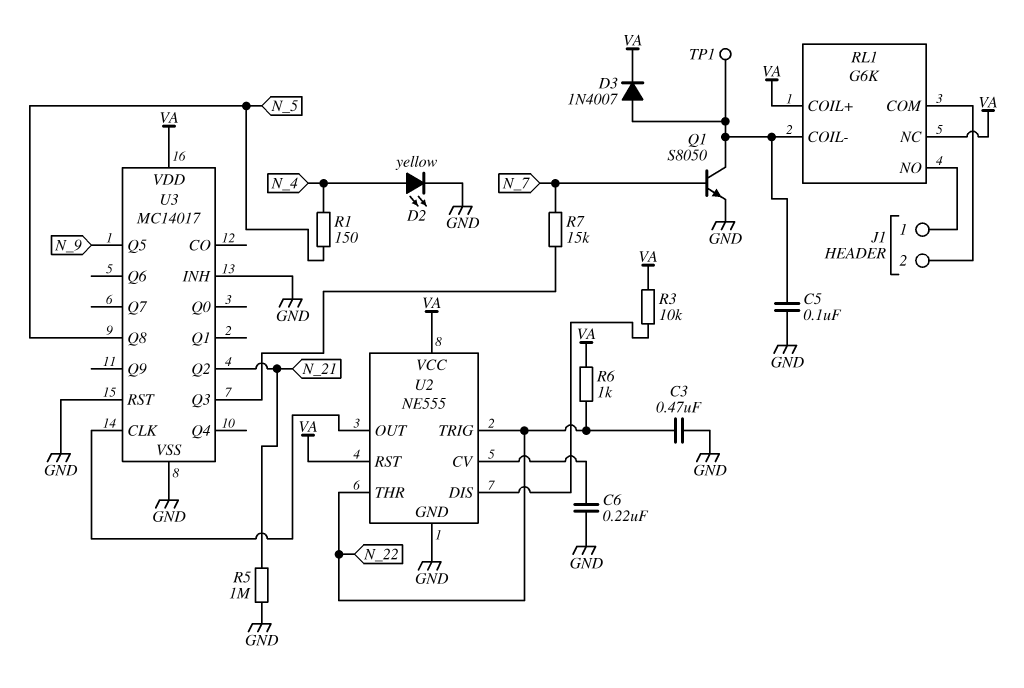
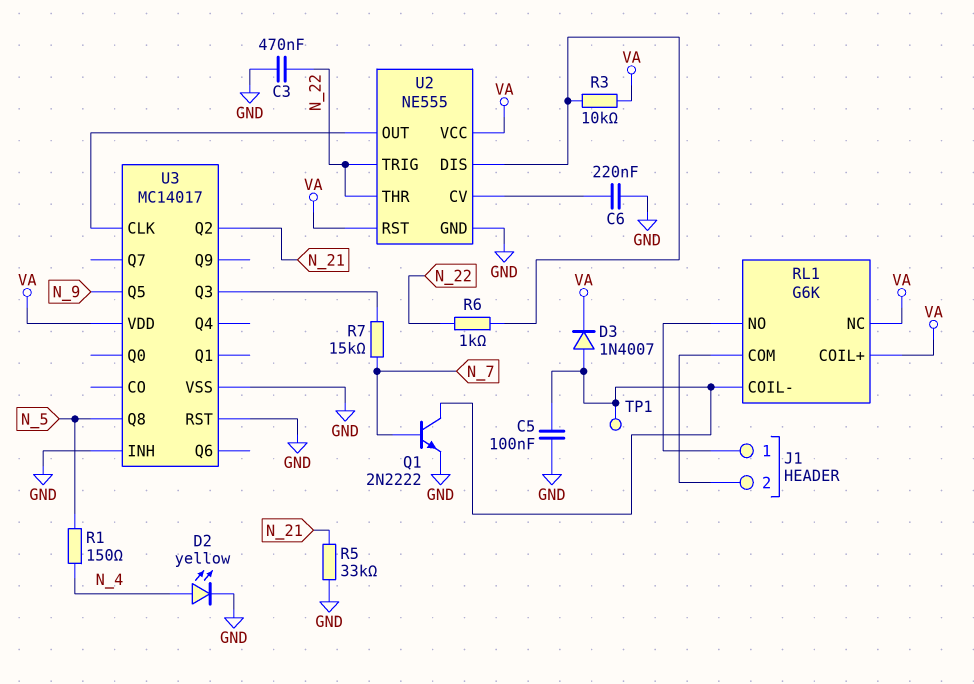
Q1: NPN S8050 (B N_7, C RL1/COIL-, E GND) -> NPN 2N2222 (B N_7, C RL1/COIL-, E GND)
R5: 1M (GND, N_21) -> 33k (GND, N_21)
R6: 1k (N_22, VA) -> 1k (N_22, U2/DIS)

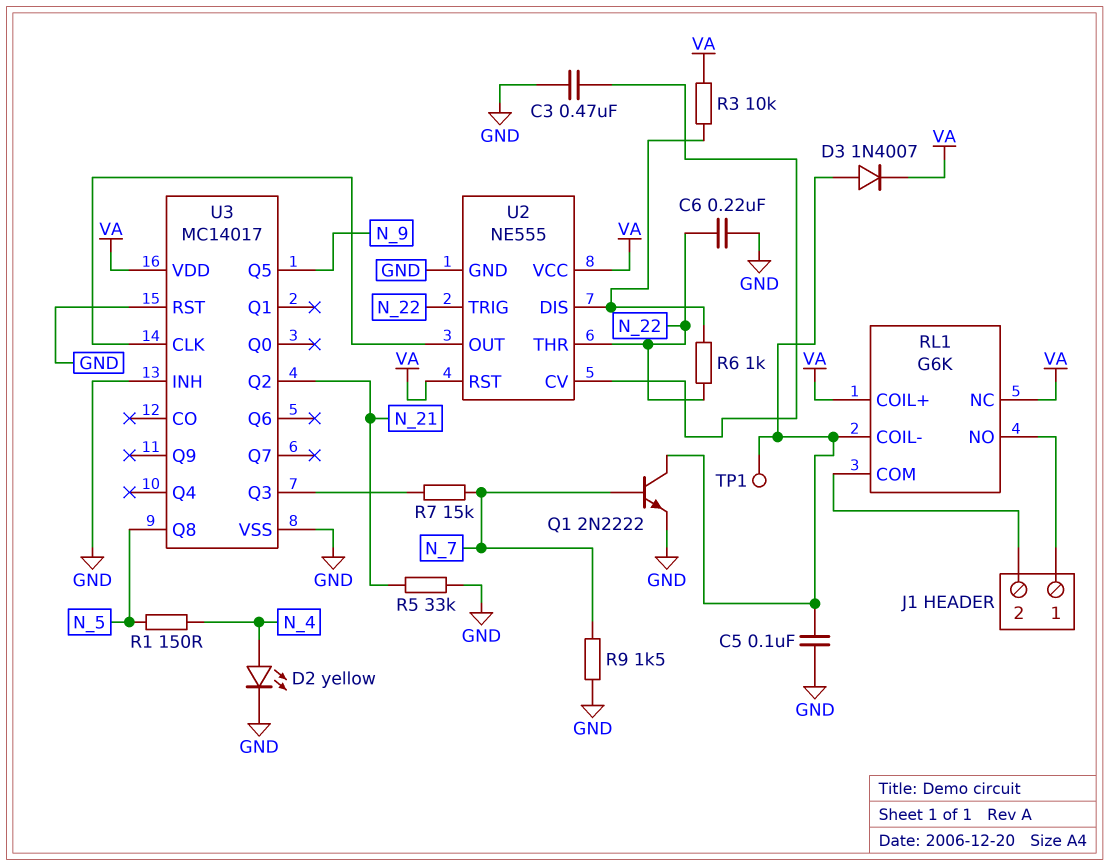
C3: 470nF (GND, N_22) -> 470nF (GND, U2/CV)
C6: 220nF (GND, U2/CV) -> 220nF (GND, N_22)
R9: none -> 1.5k (GND, N_7)

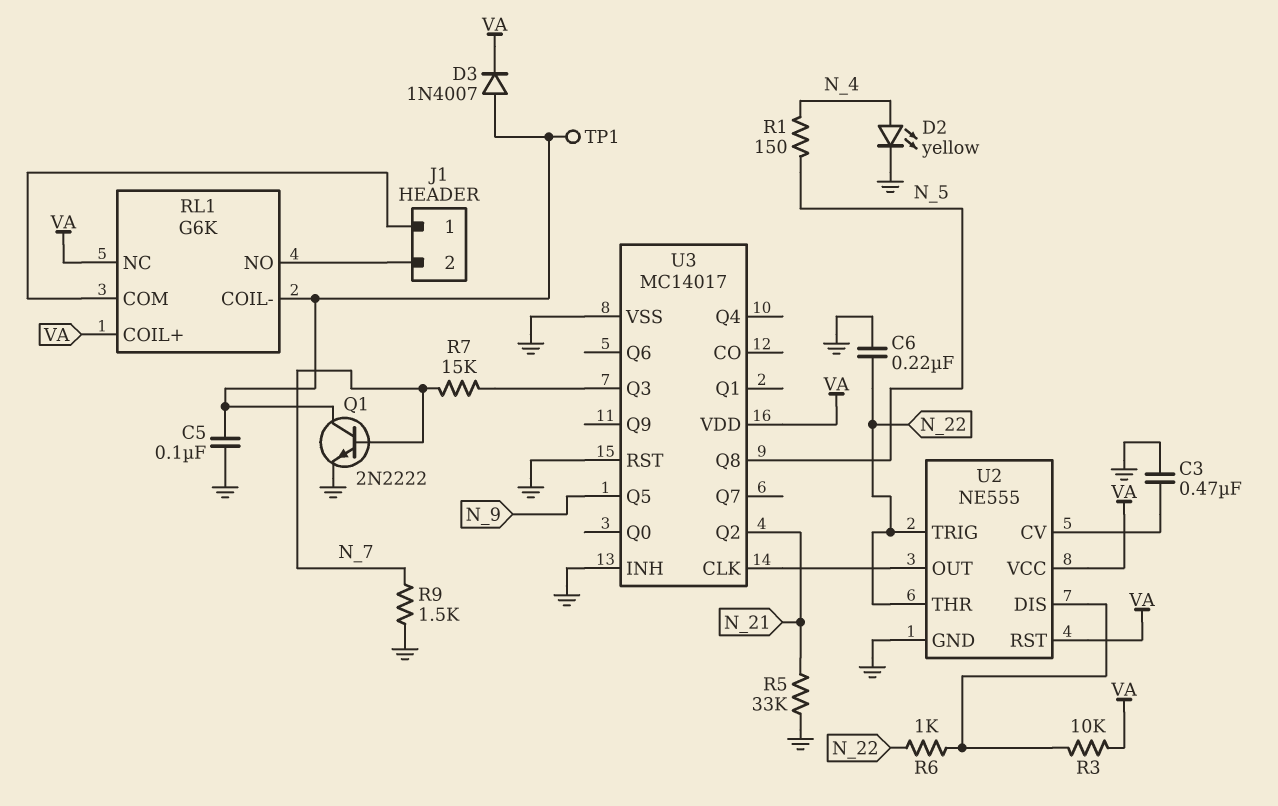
RL1 pin COM: J1/2 -> J1/1
RL1 pin NO: J1/1 -> J1/2

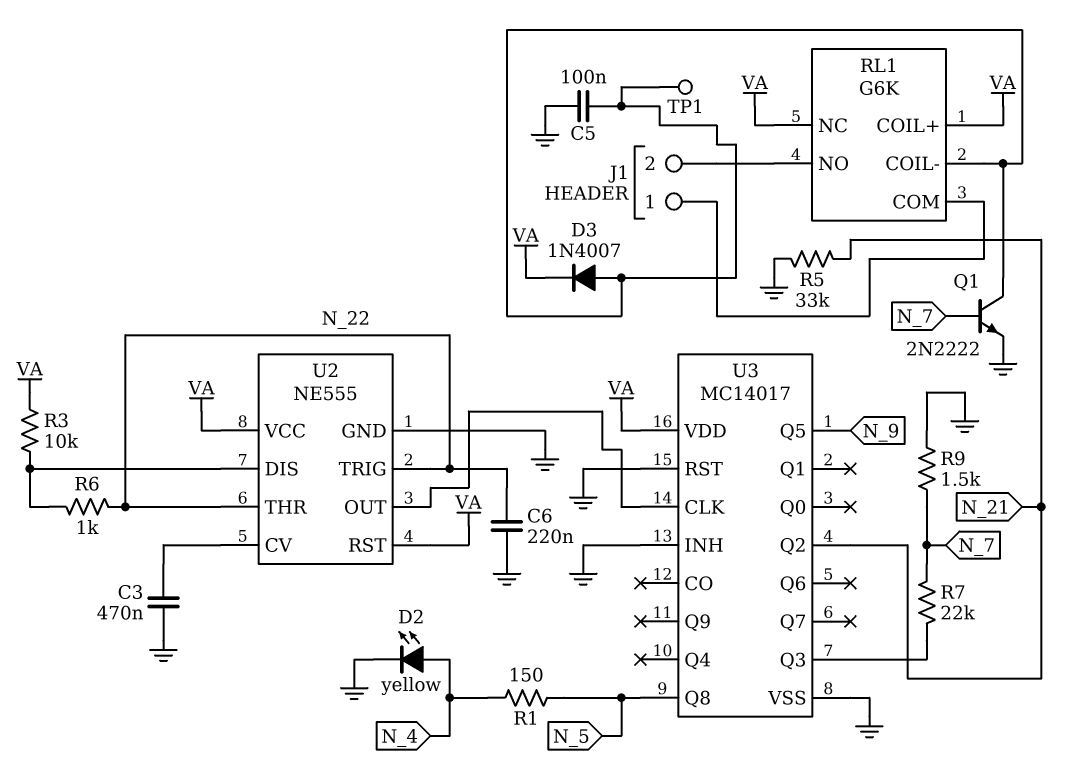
R7: 15k (N_7, U3/Q3) -> 22k (N_7, U3/Q3)

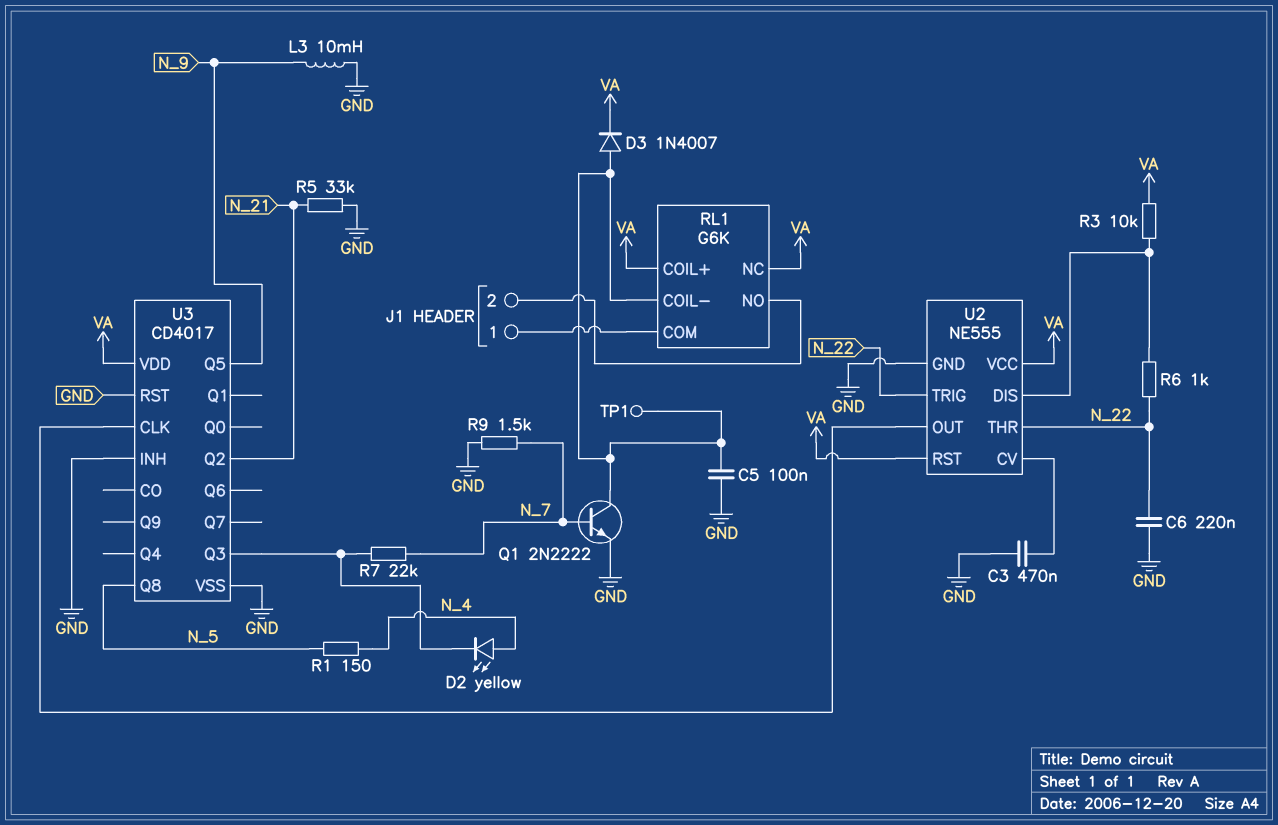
D2: LED yellow (A N_4, K GND) -> LED yellow (A N_4, K U3/Q3)
L3: none -> 10mH (GND, N_9)
U3: MC14017 -> CD4017

